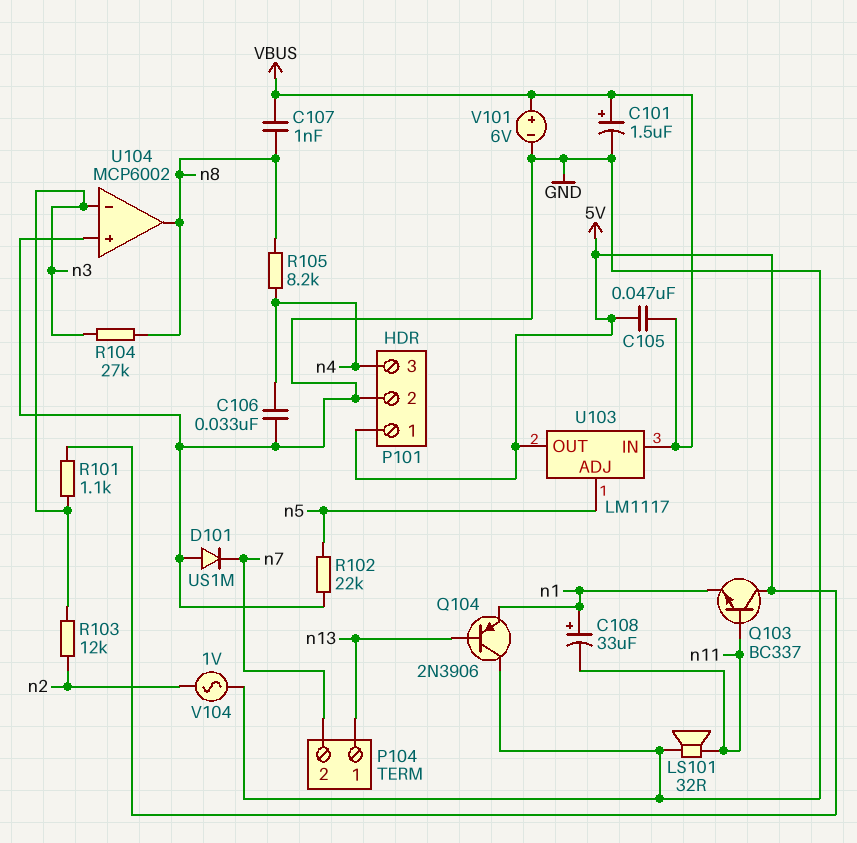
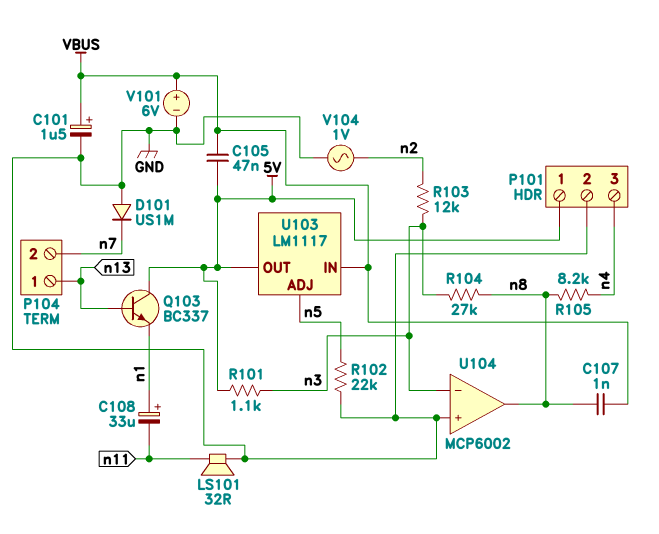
C106: 33nF (GND, n4) -> none
Q103: NPN BC337 (B n11, C 5V, E n1) -> NPN BC337 (B n13, C 5V, E n1)
Q104: PNP 2N3906 (B n13, C GND, E n1) -> none

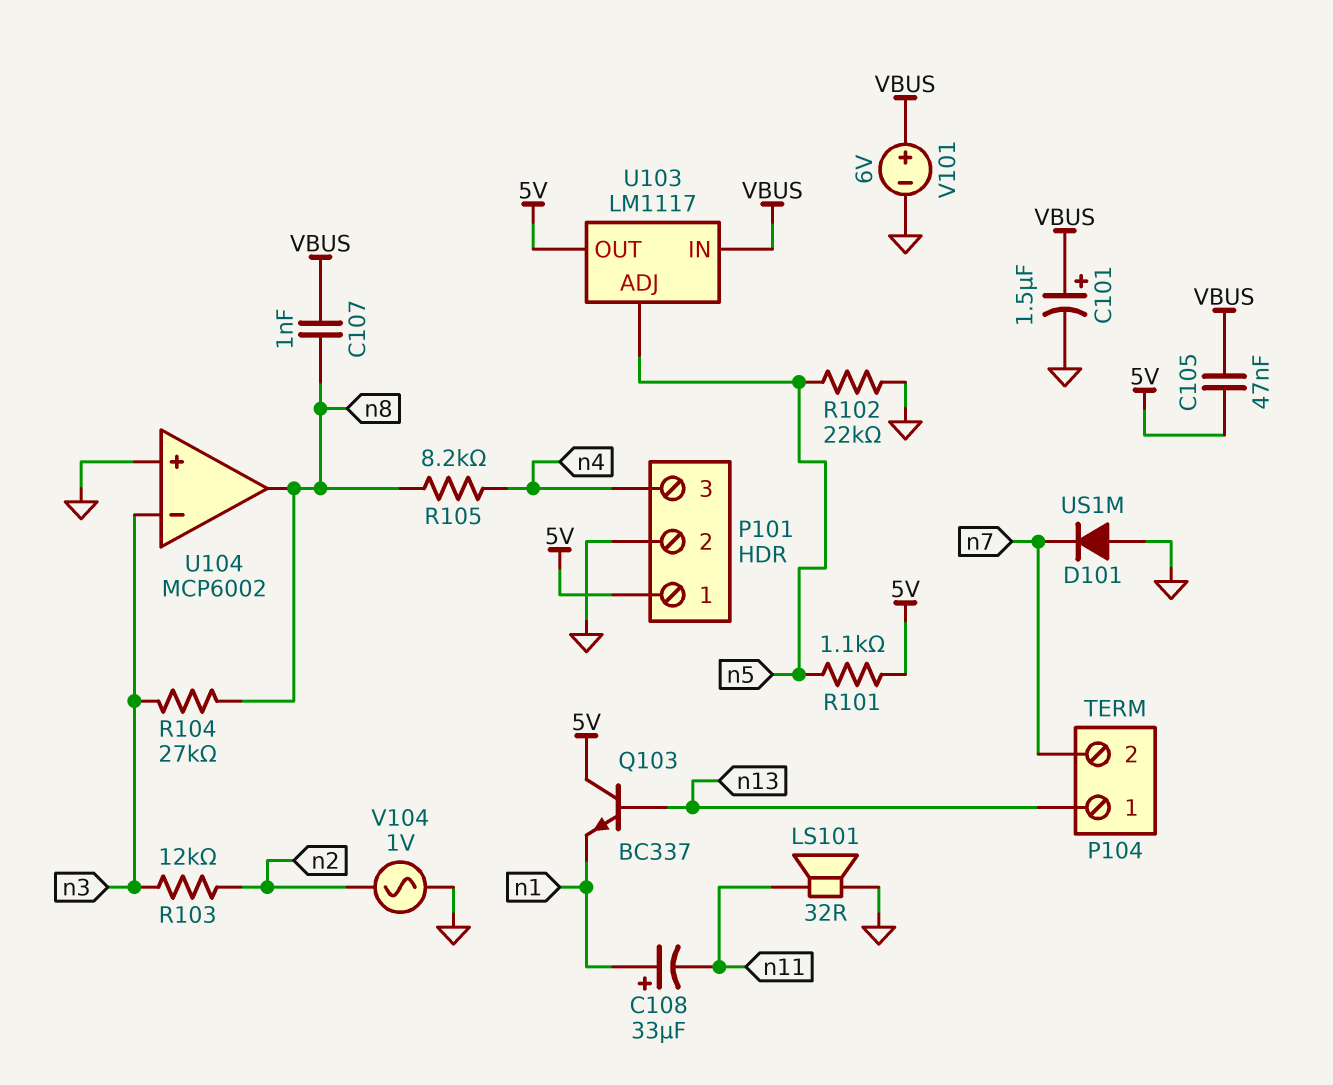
R101: 1.1k (5V, n3) -> 1.1k (5V, n5)

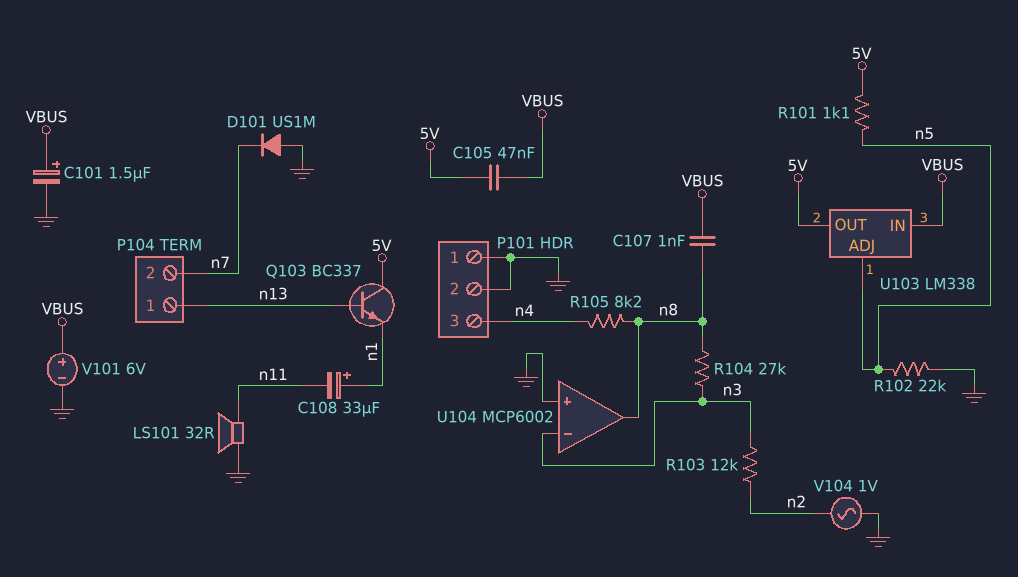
P101 pin 1: 5V -> GND
U103: LM1117 -> LM338

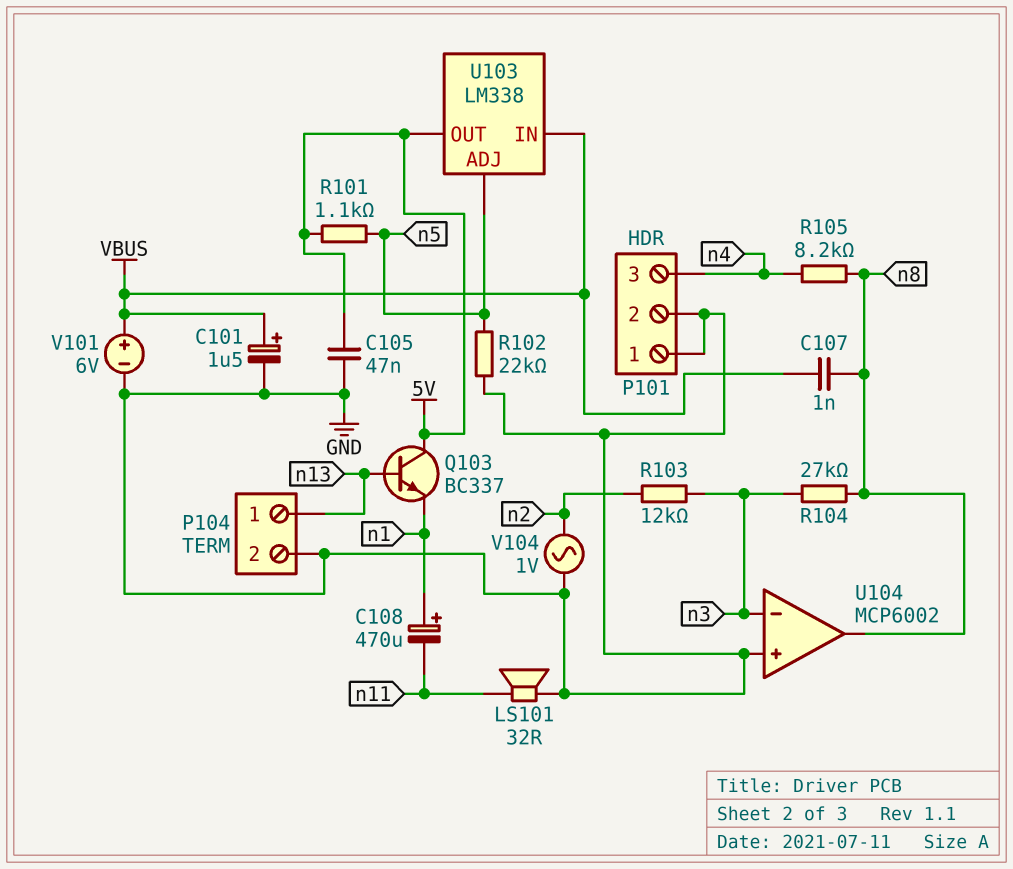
C105: 47nF (5V, VBUS) -> 47nF (5V, GND)
C108: 33uF (plus n1, minus n11) -> 470uF (plus n1, minus n11)
D101: diode US1M (A GND, K n7) -> none
P104 pin 2: n7 -> GND

